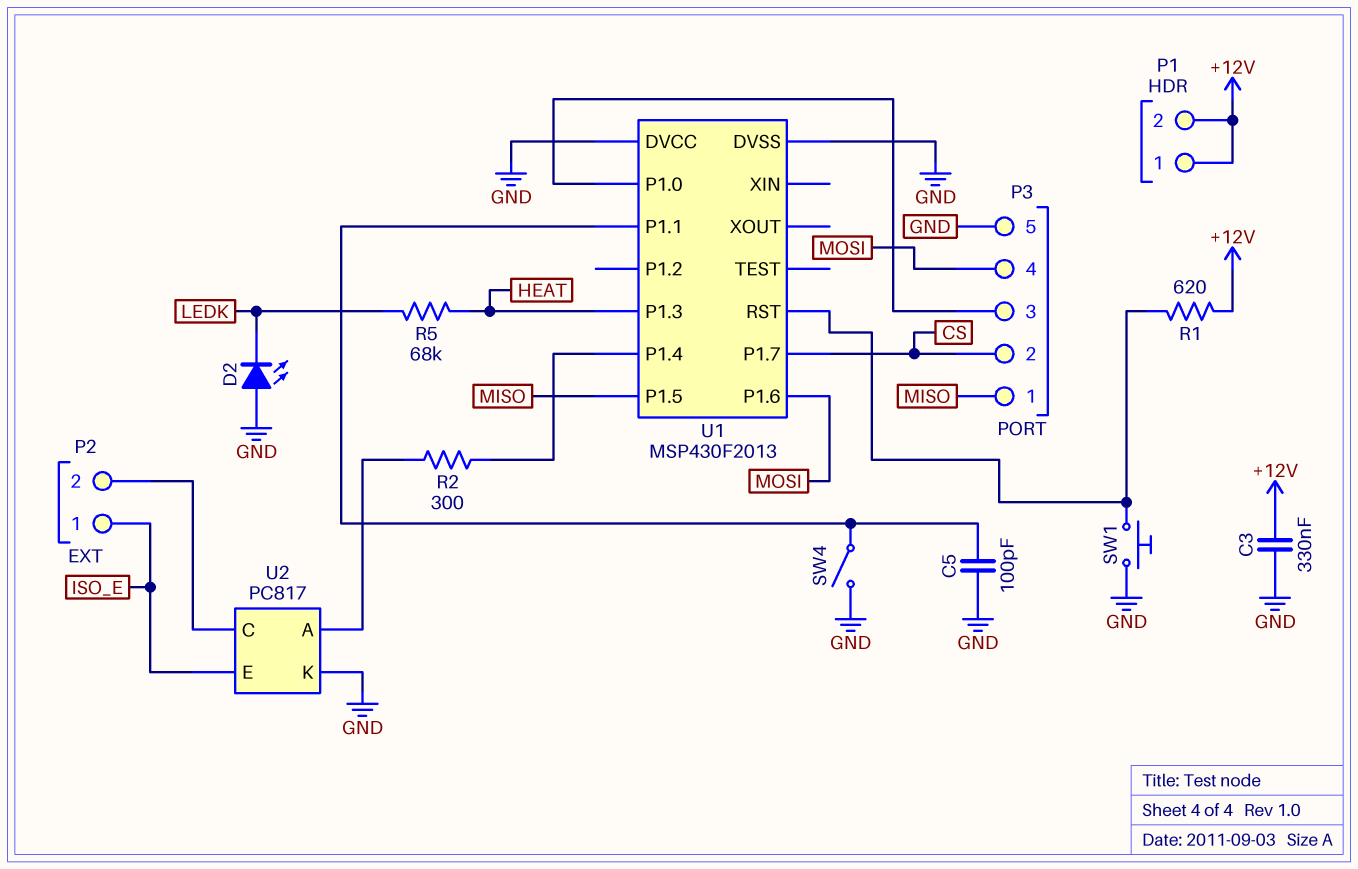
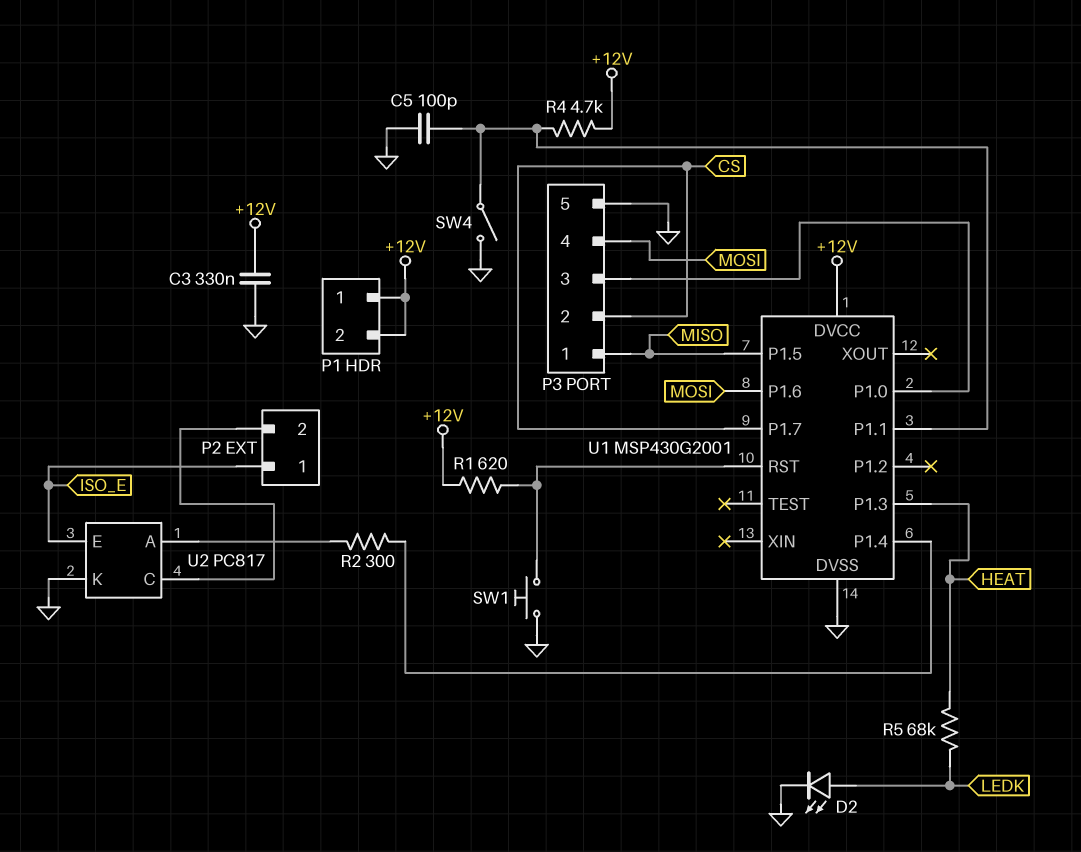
D2: LED (A GND, K LEDK) -> LED (A LEDK, K GND)
R4: none -> 4.7k (+12V, U1/P1.1)
U1: MSP430F2013 -> MSP430G2001
U1 pin DVCC: GND -> +12V

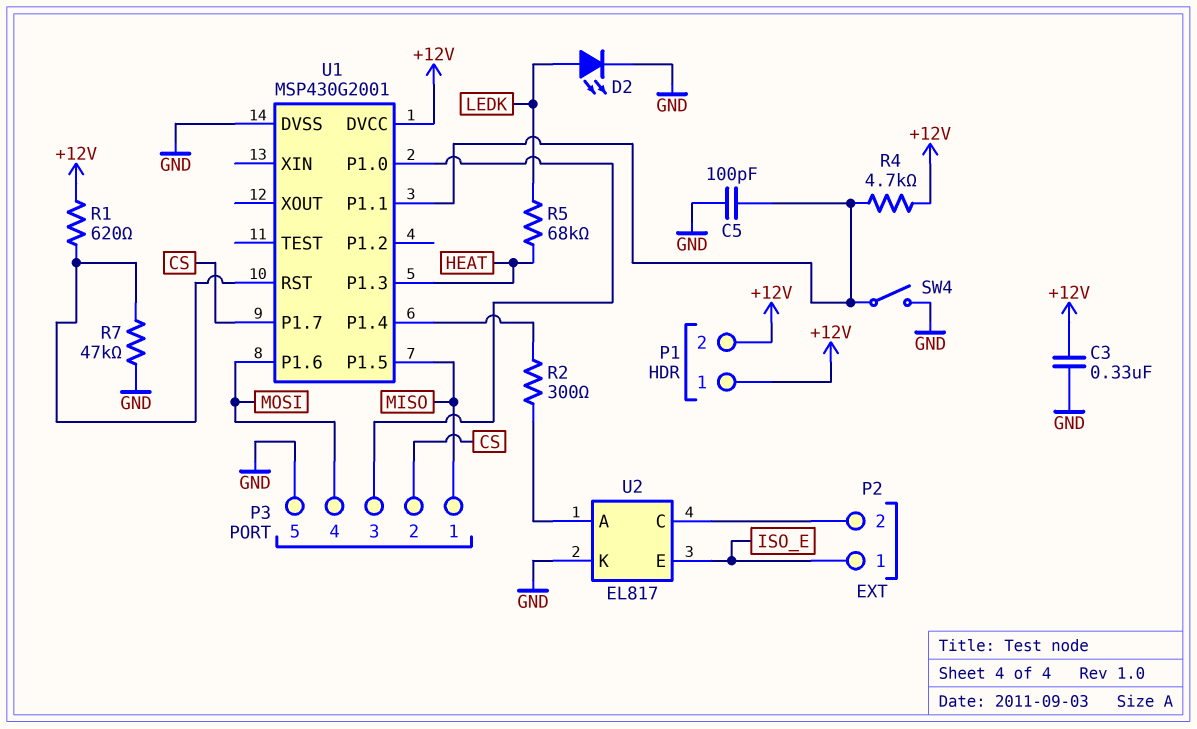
R7: none -> 47k (GND, U1/RST)
SW1: button (GND, U1/RST) -> none
U2: PC817 -> EL817

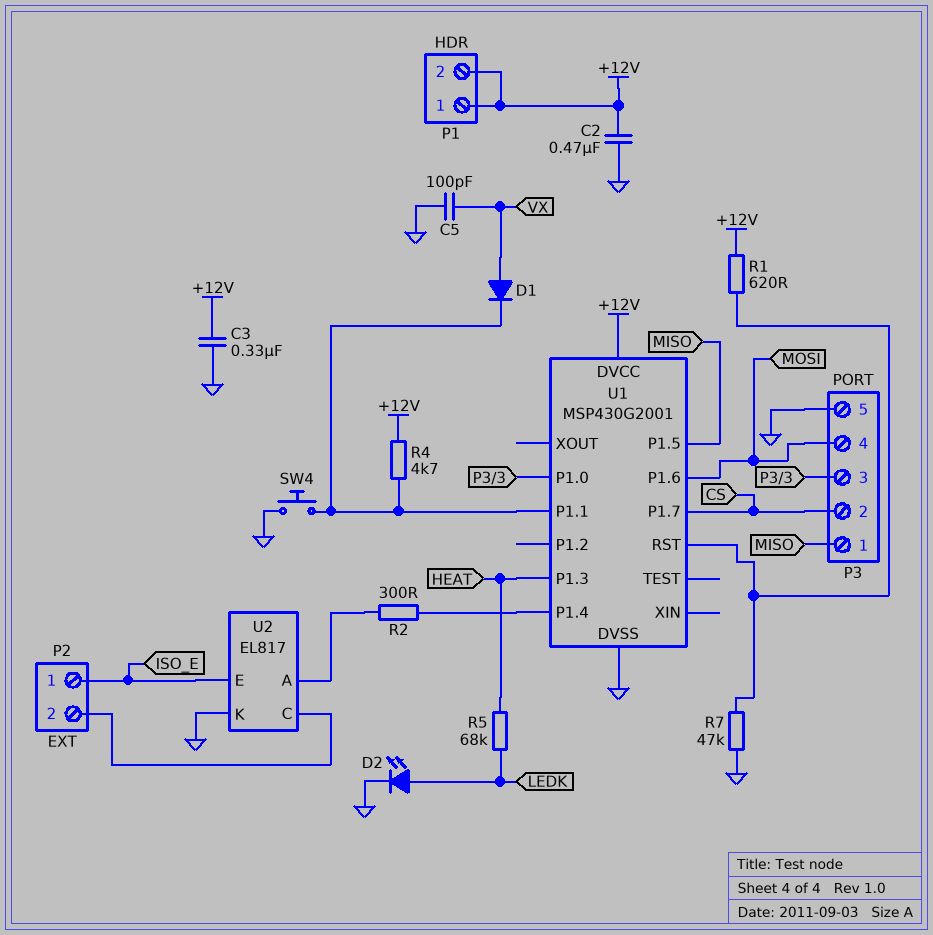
C2: none -> 470nF (+12V, GND)
C5: 100pF (GND, U1/P1.1) -> 100pF (GND, VX)
D1: none -> diode (A VX, K U1/P1.1)
SW4: switch (GND, U1/P1.1) -> button (GND, U1/P1.1)

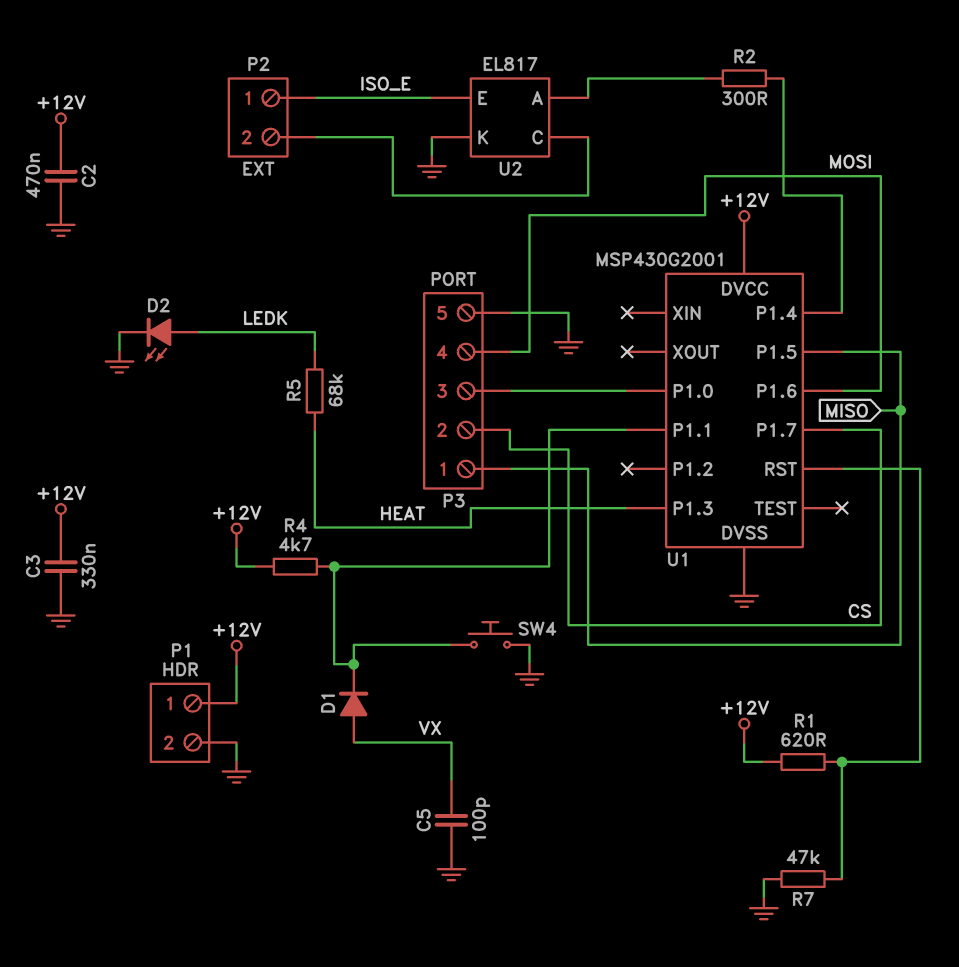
P1 pin 2: +12V -> GND

